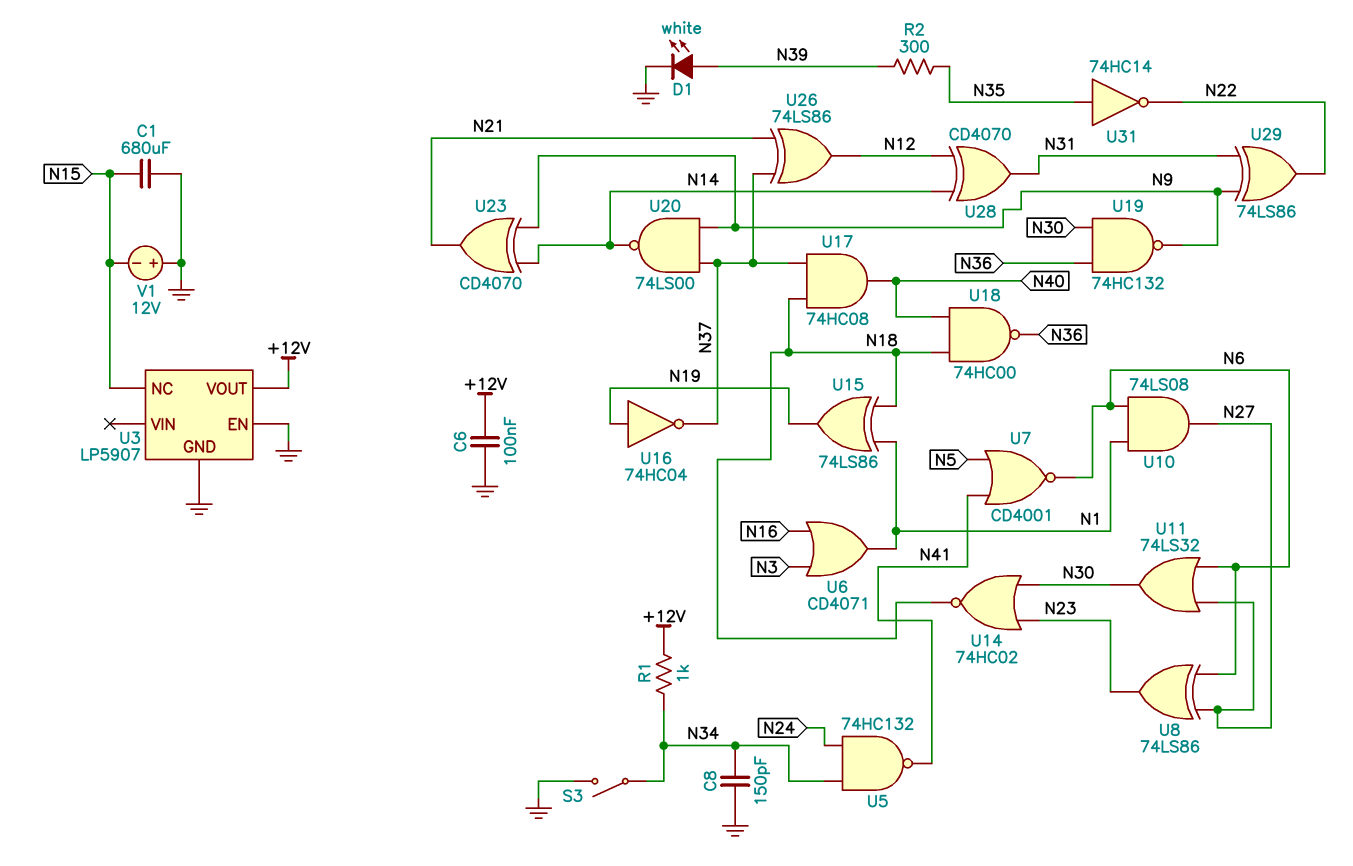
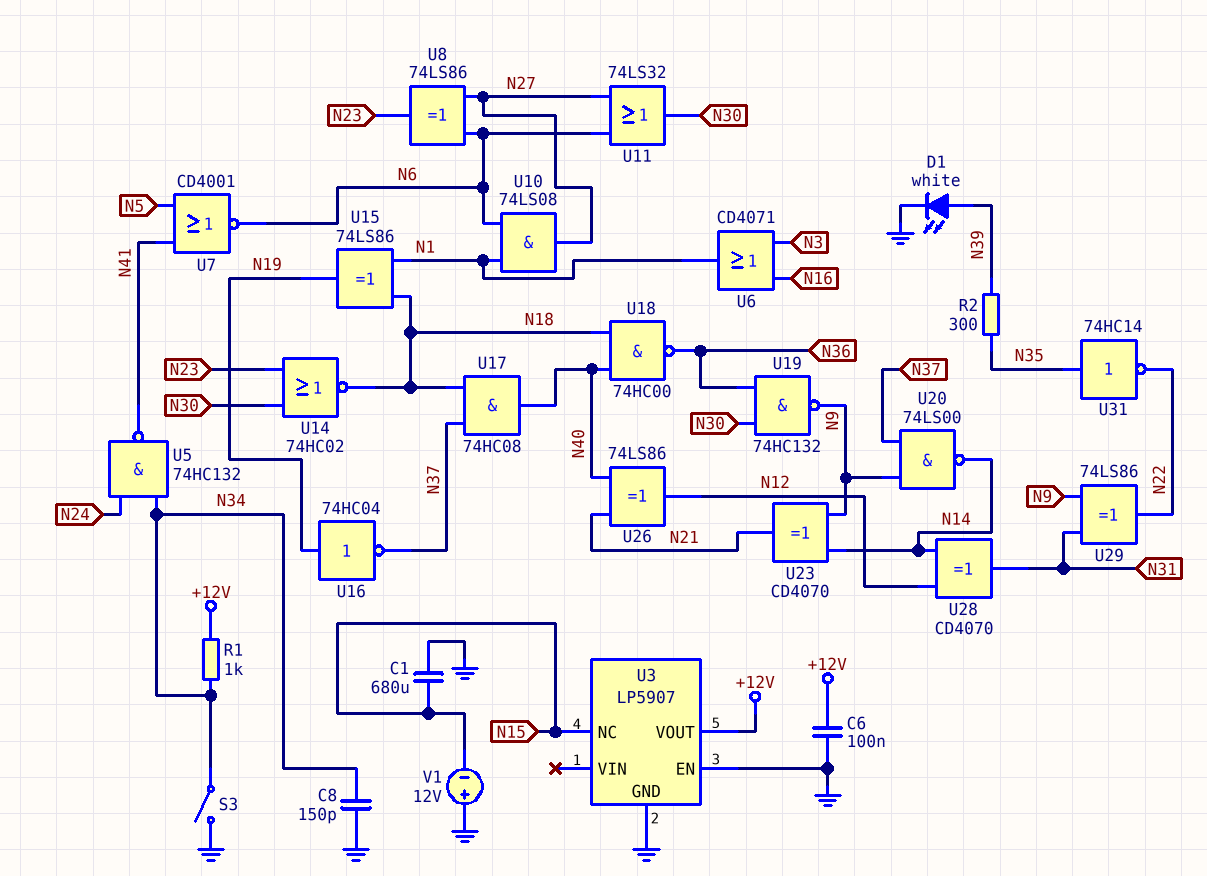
U26: XOR 74LS86 (in N21, in N37, out N12) -> XOR 74LS86 (in N21, in N40, out N12)

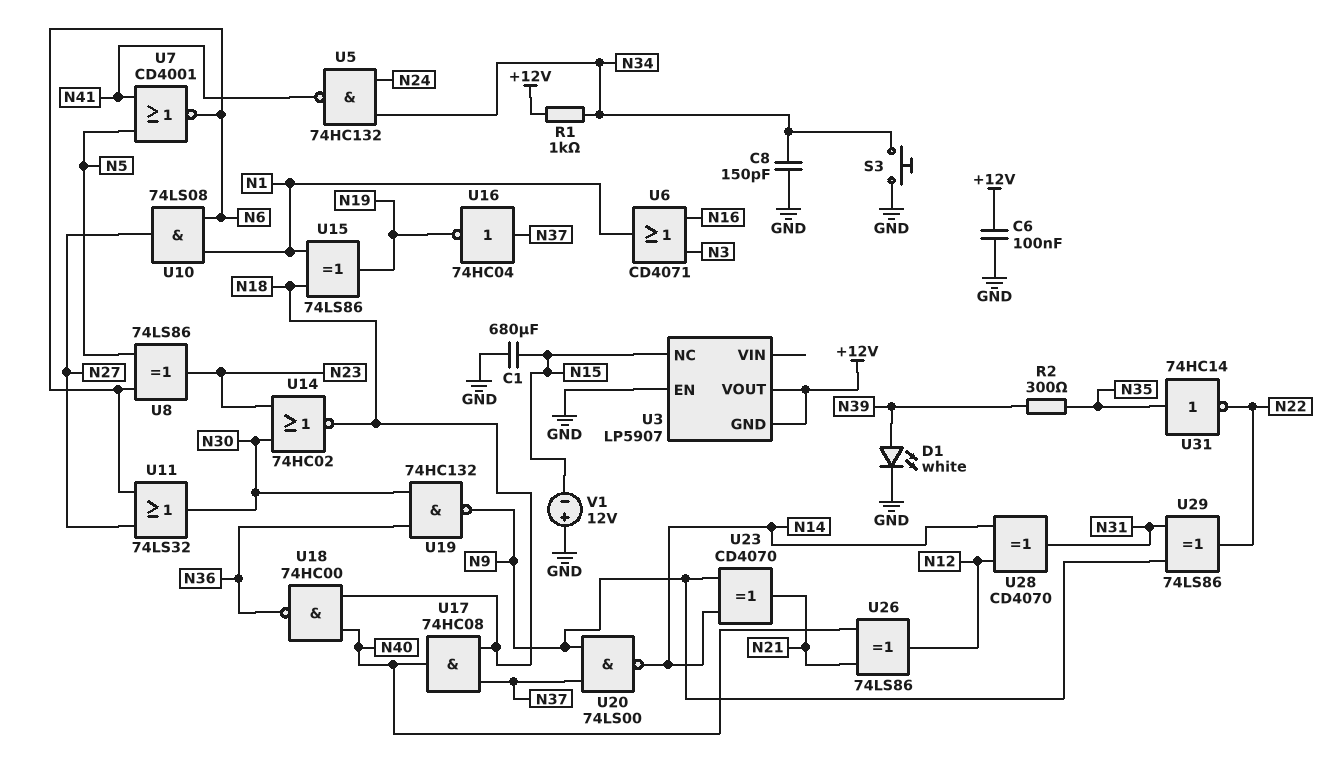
S3: switch (GND, N34) -> button (GND, N34)
U3 pin GND: GND -> +12V
U8: XOR 74LS86 (in N6, in N27, out N23) -> XOR 74LS86 (in N5, in N6, out N23)
U16: NOT 74HC04 (in N19, out N37) -> NOT 74HC04 (in N37, out N19)

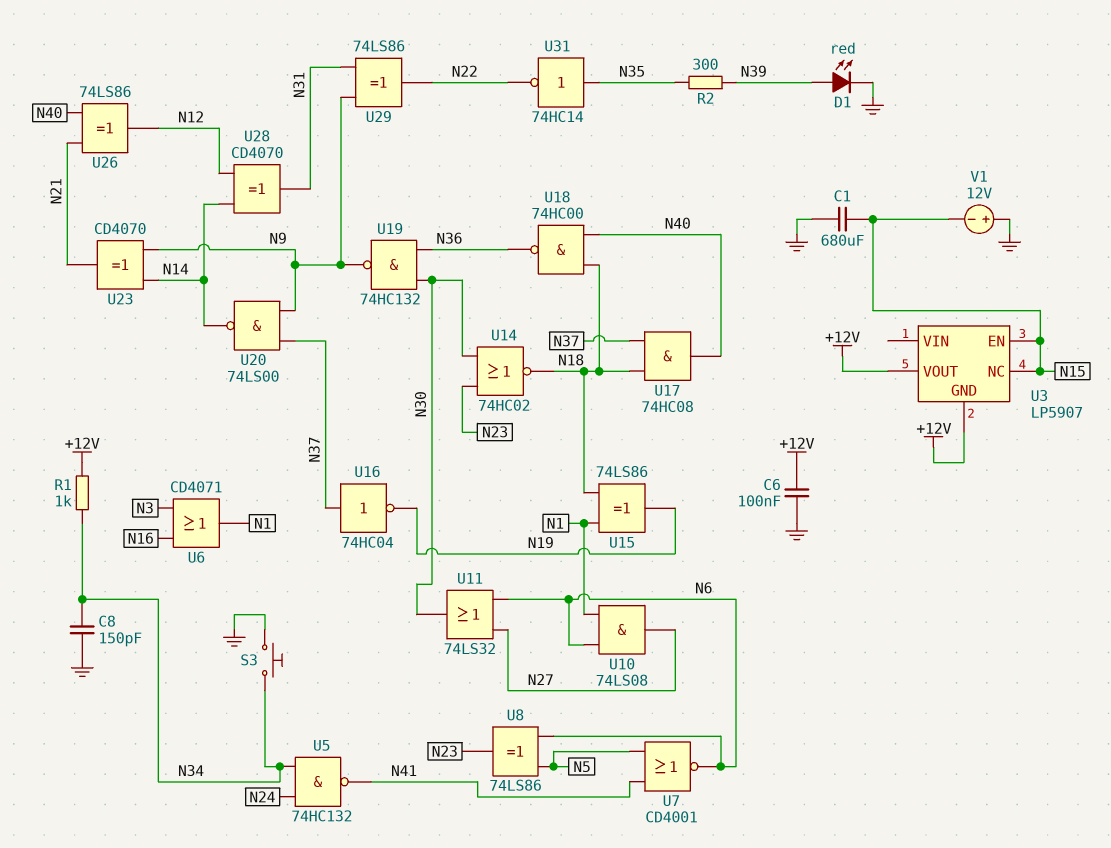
D1: LED white (A N39, K GND) -> LED red (A N39, K GND)
U3 pin EN: GND -> N15

